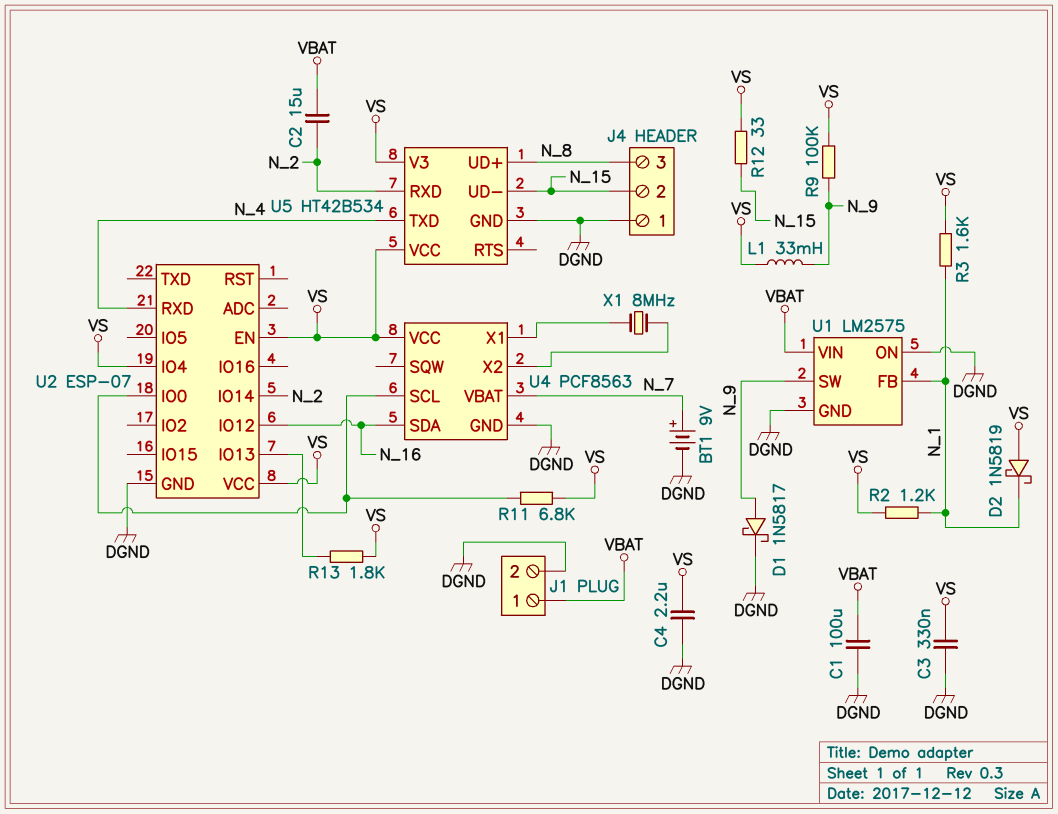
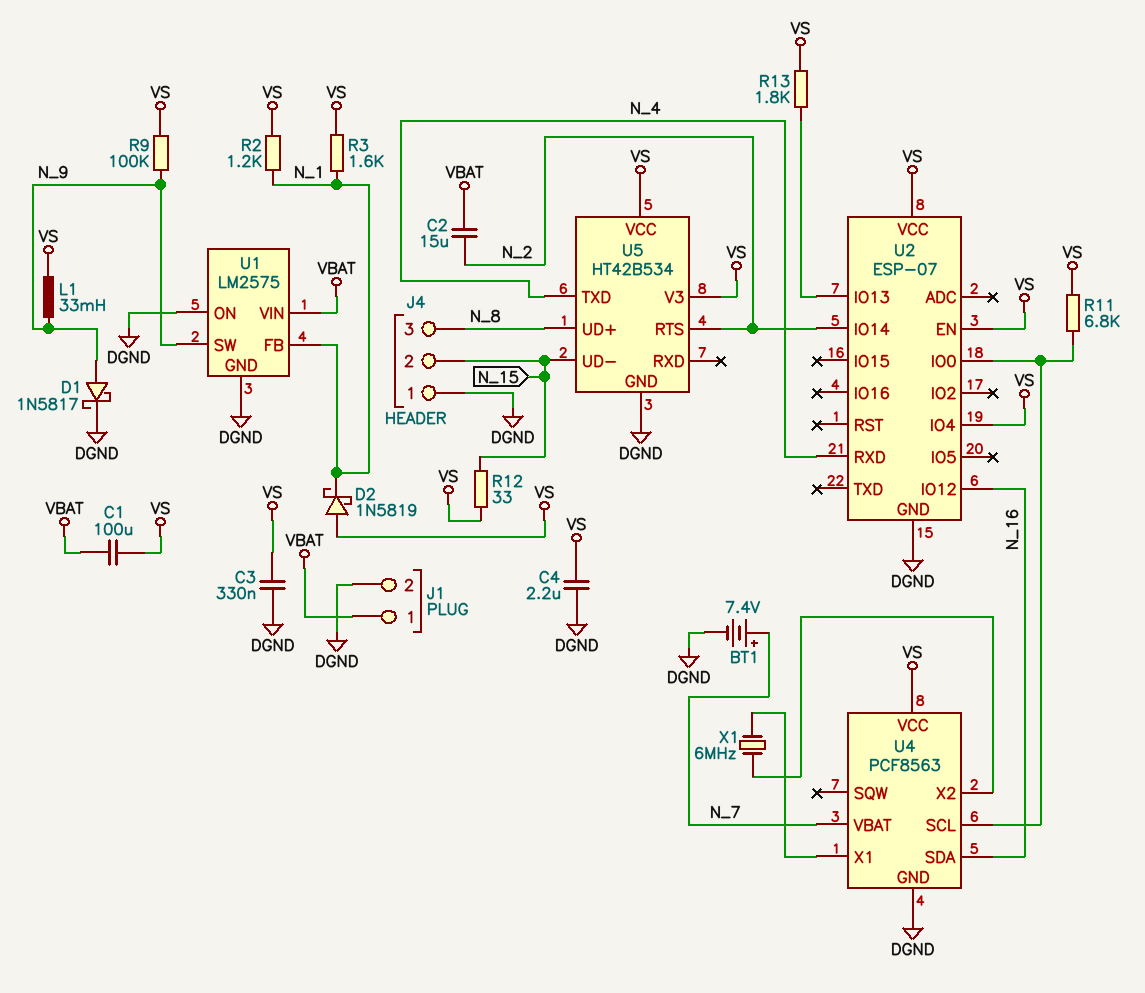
BT1: 9V (plus N_7, minus DGND) -> 7.4V (plus N_7, minus DGND)
C1: 100uF (DGND, VBAT) -> 100uF (VBAT, VS)
U5 pin RTS: none -> N_2
U5 pin RXD: N_2 -> none
X1: 8MHz (U4/X1, U4/X2) -> 6MHz (U4/X1, U4/X2)

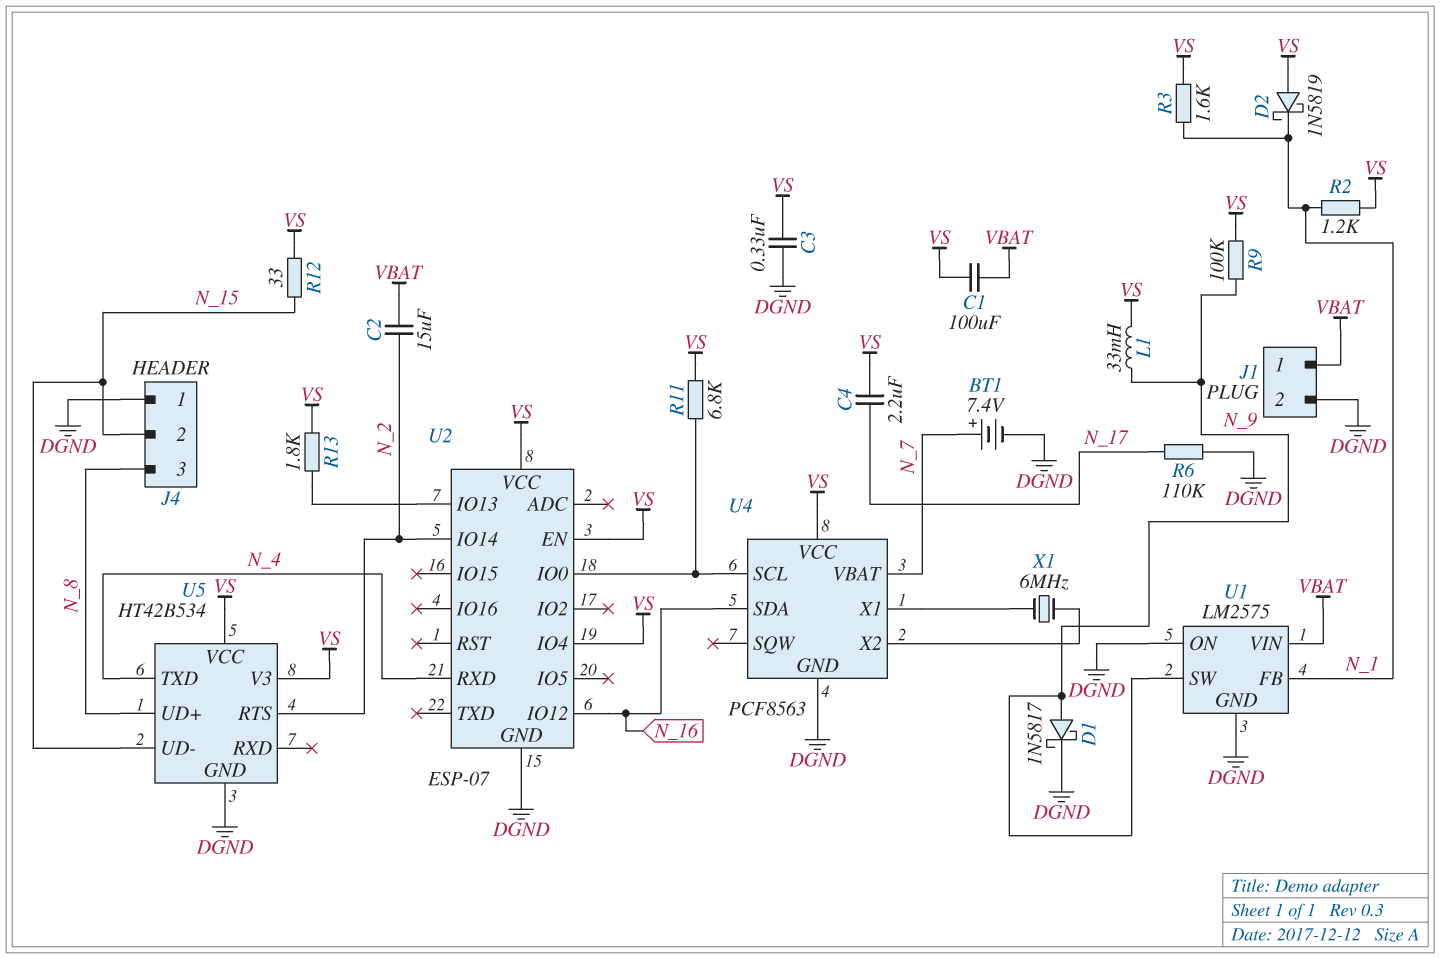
C4: 2.2uF (DGND, VS) -> 2.2uF (N_17, VS)
R6: none -> 110k (DGND, N_17)

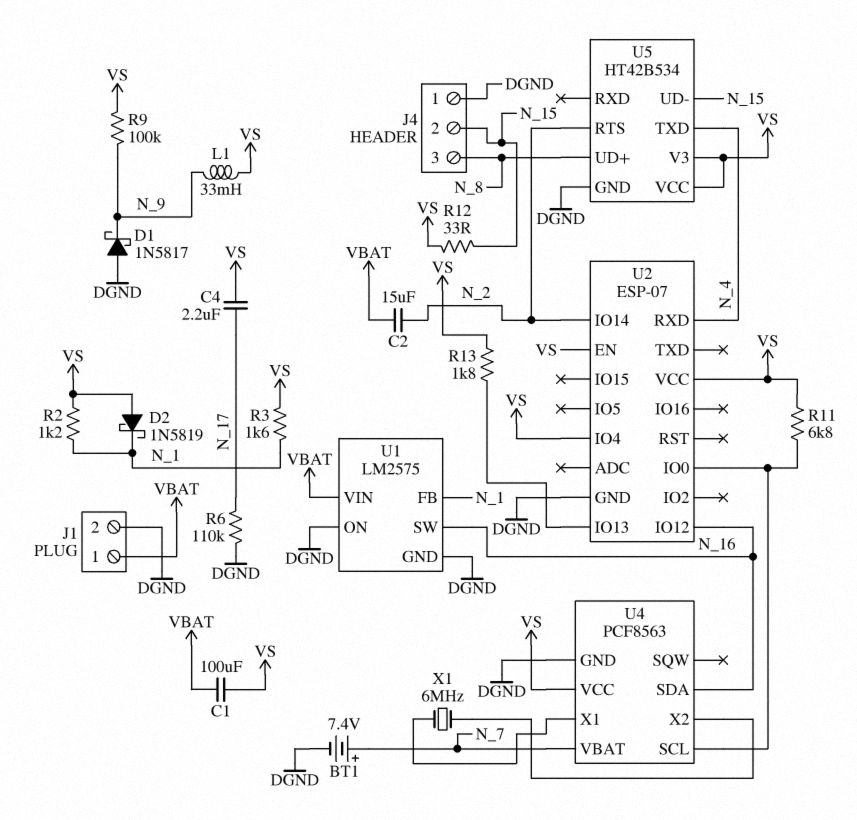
C3: 330nF (DGND, VS) -> none
D1: schottky 1N5817 (A N_9, K DGND) -> schottky 1N5817 (A DGND, K N_9)
U1 pin SW: N_9 -> N_16

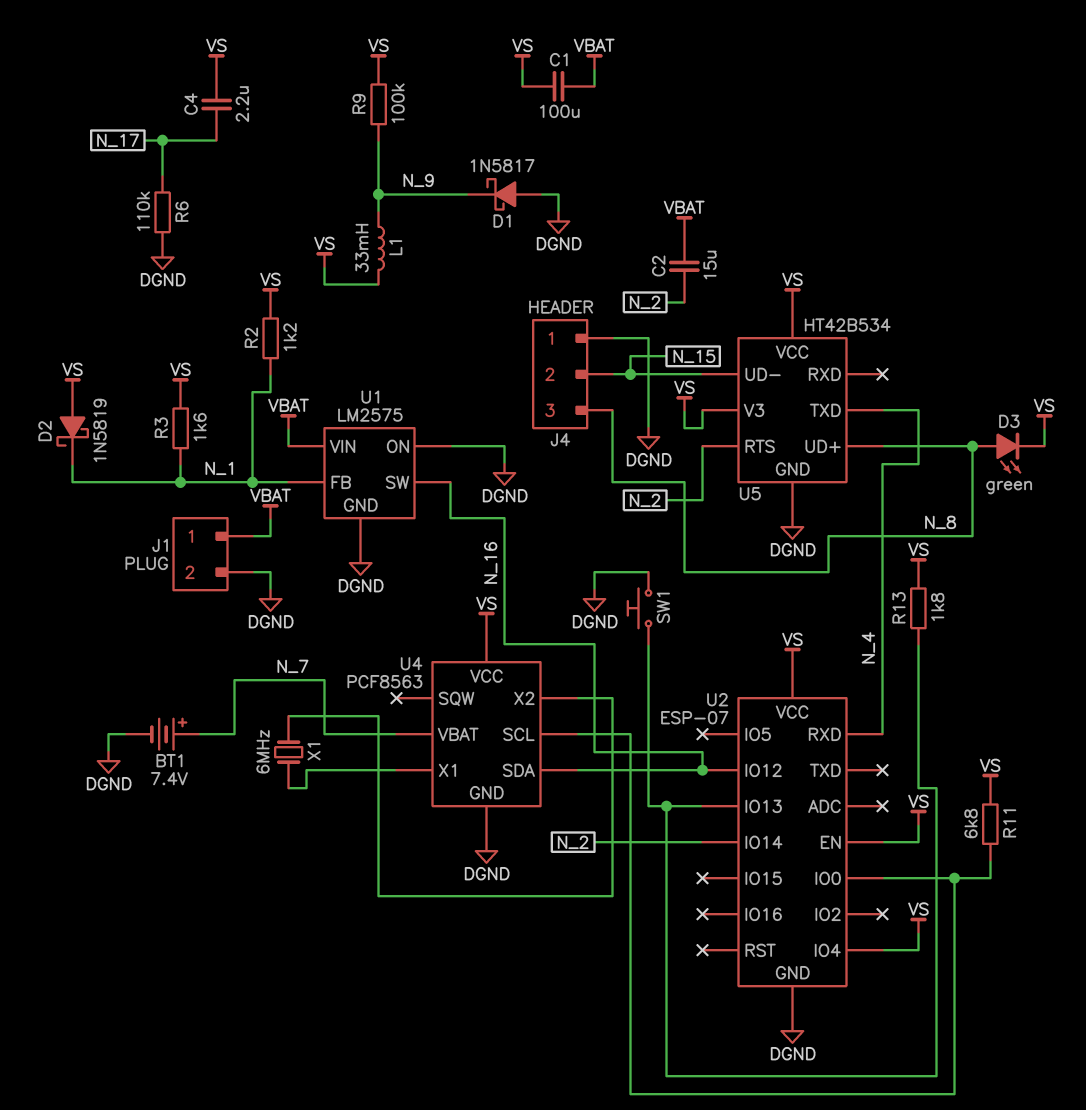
D3: none -> LED green (A N_8, K VS)
R12: 33 (N_15, VS) -> none
SW1: none -> button (DGND, U2/IO13)

